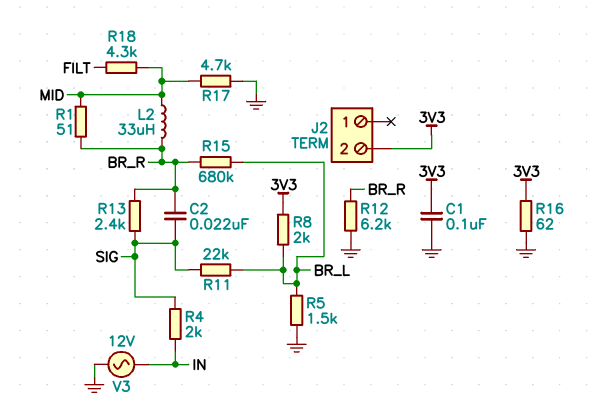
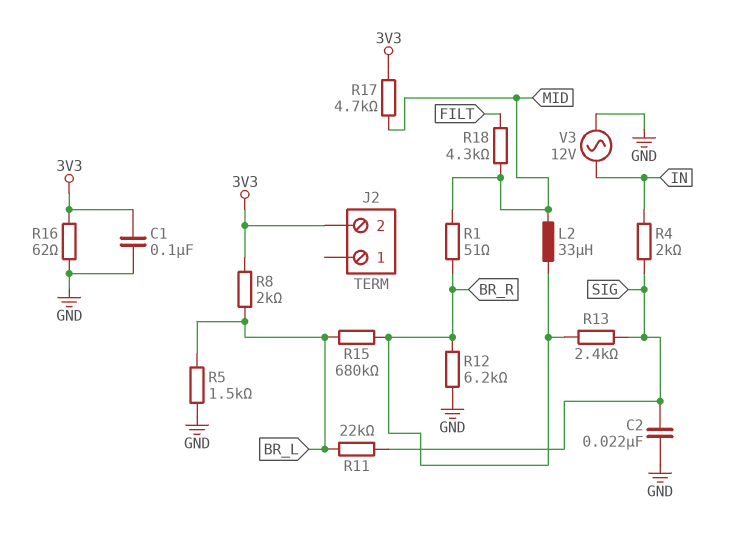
C2: 22nF (BR_R, SIG) -> 22nF (GND, SIG)
R17: 4.7k (GND, MID) -> 4.7k (3V3, MID)

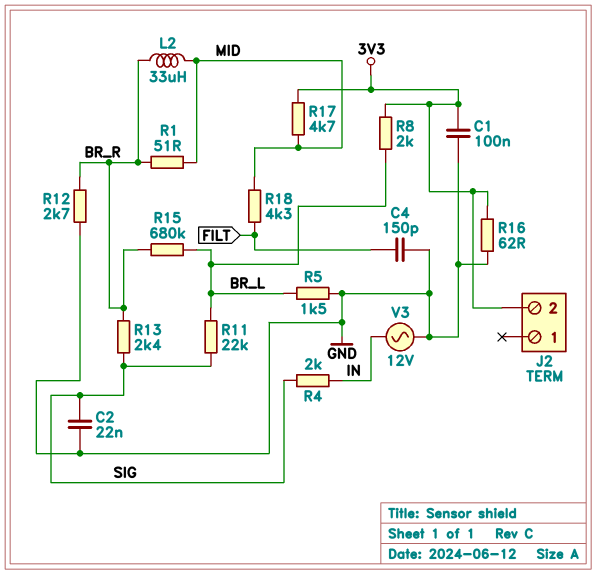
C4: none -> 150pF (FILT, GND)
R12: 6.2k (BR_R, GND) -> 2.7k (BR_R, GND)

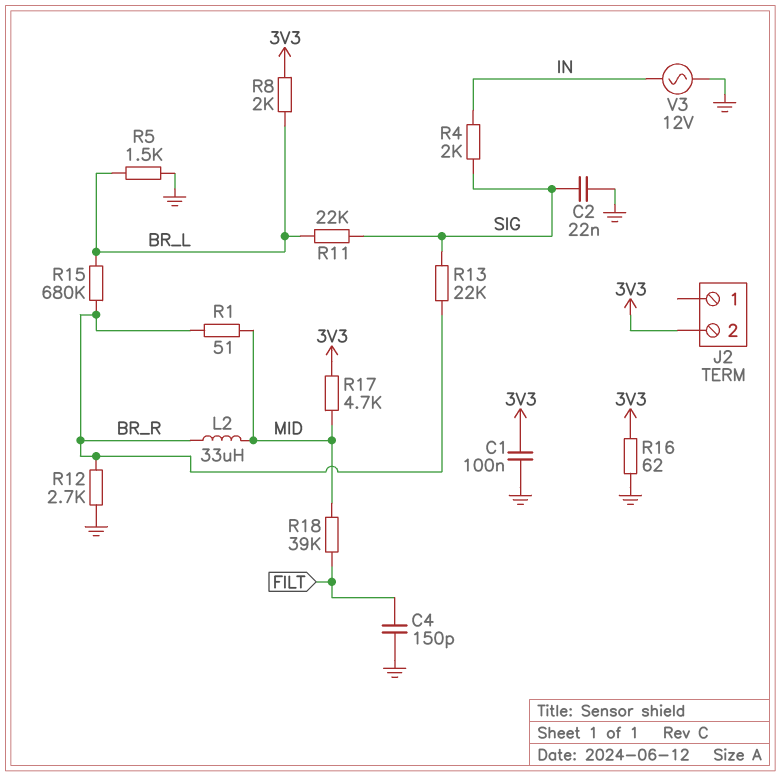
R13: 2.4k (BR_R, SIG) -> 22k (BR_R, SIG)
R18: 4.3k (FILT, MID) -> 39k (FILT, MID)

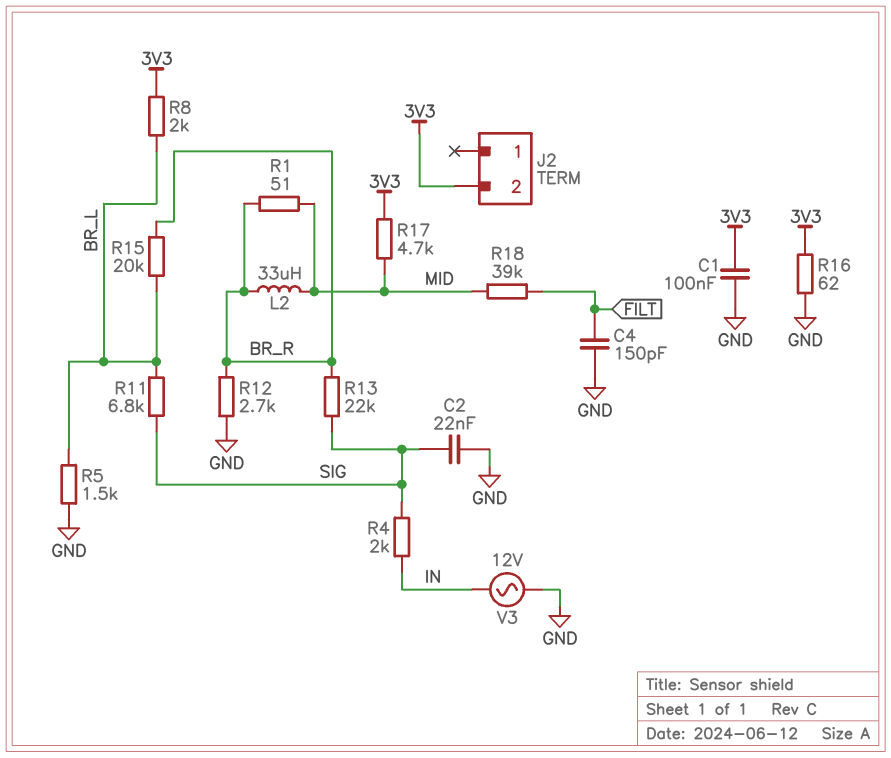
R11: 22k (BR_L, SIG) -> 6.8k (BR_L, SIG)
R15: 680k (BR_L, BR_R) -> 20k (BR_L, BR_R)

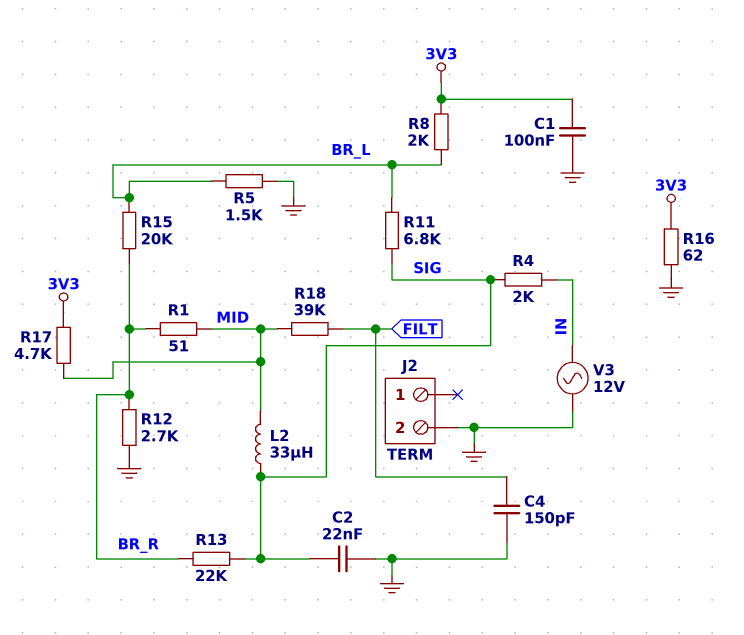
J2 pin 2: 3V3 -> GND
L2: 33uH (BR_R, MID) -> 33uH (MID, SIG)

